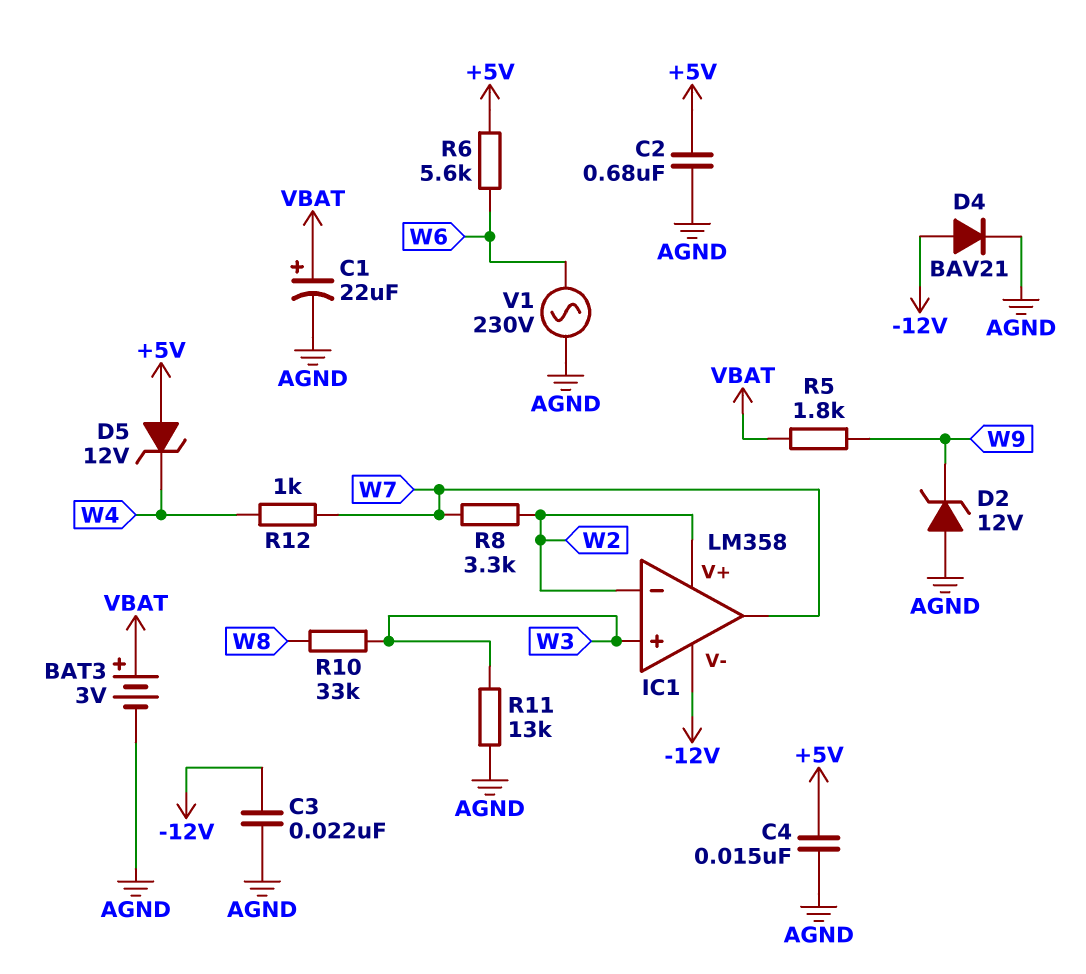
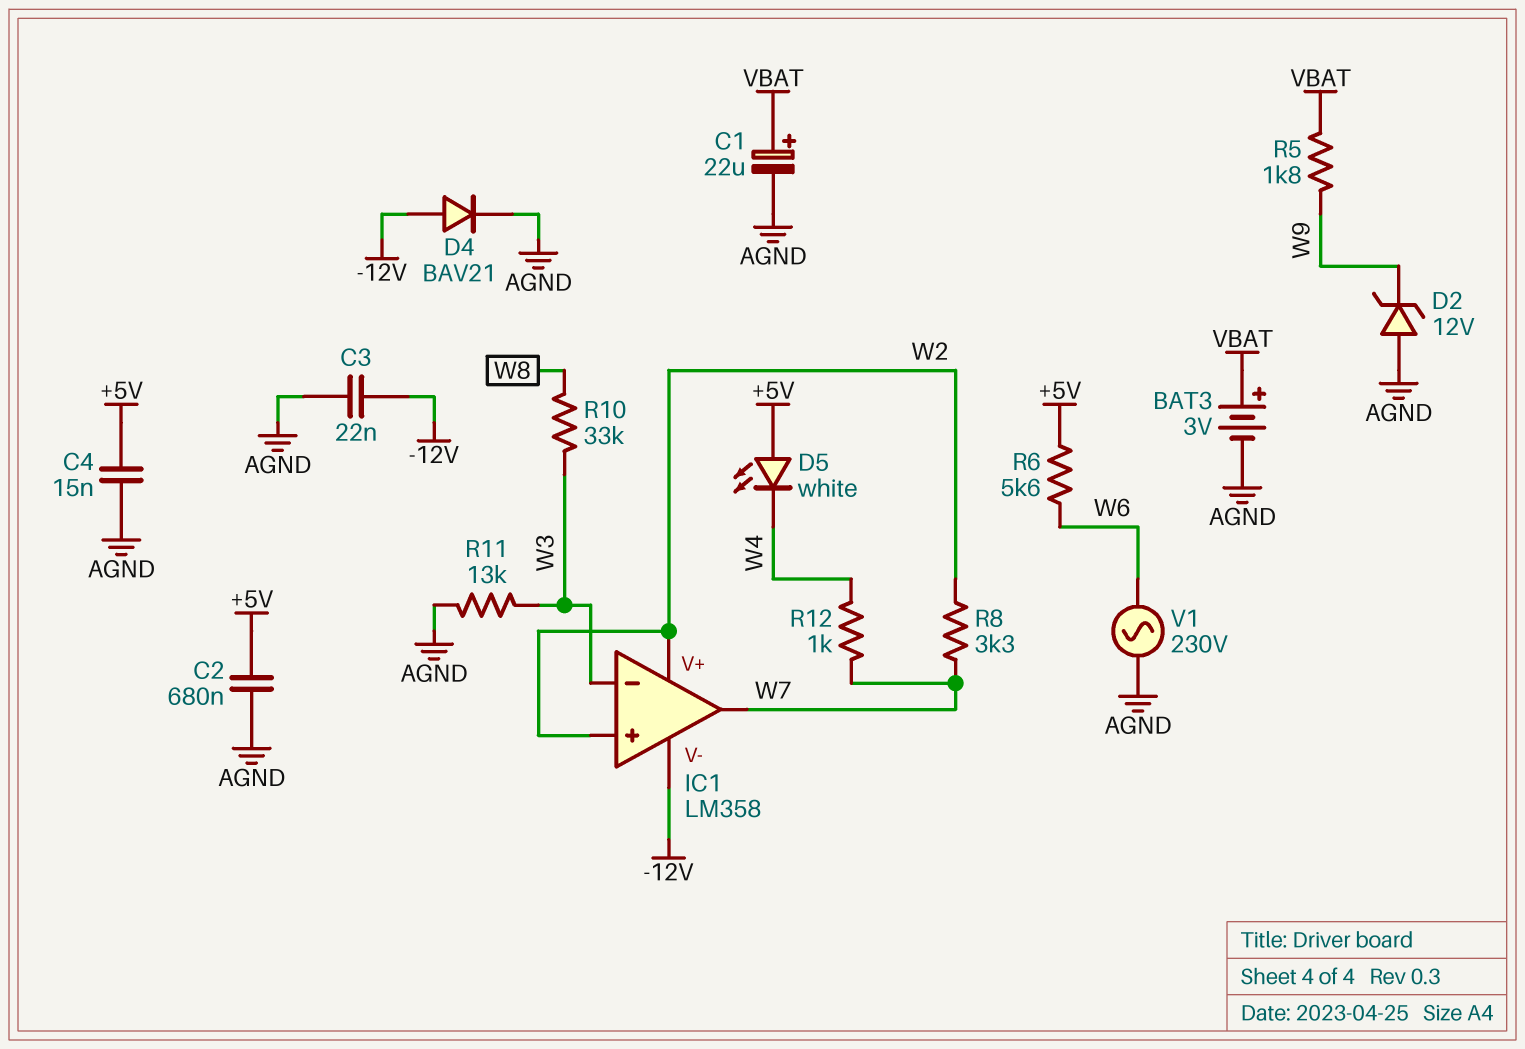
D5: zener 12V (A +5V, K W4) -> LED white (A +5V, K W4)
IC1 pin in+: W3 -> W2
IC1 pin in-: W2 -> W3

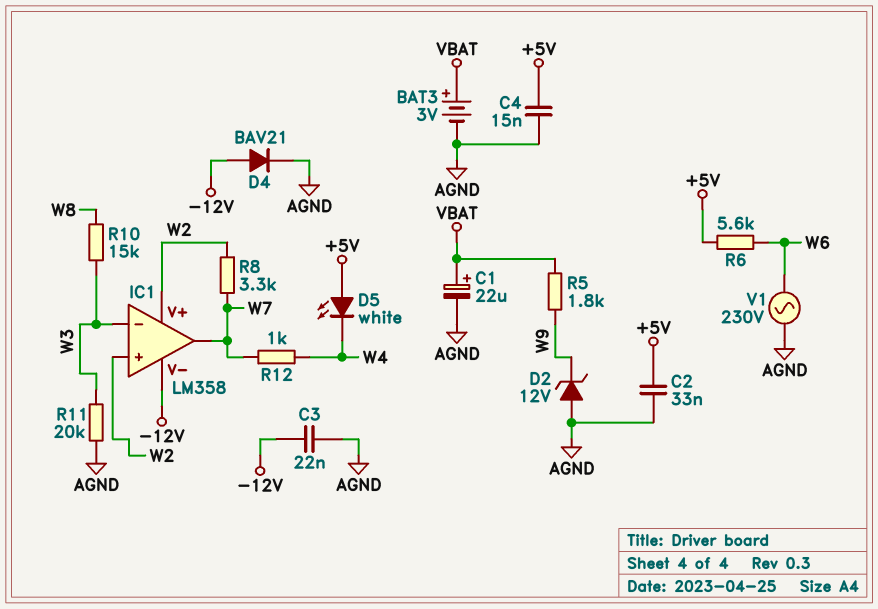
C2: 680nF (+5V, AGND) -> 33nF (+5V, AGND)
R10: 33k (W3, W8) -> 15k (W3, W8)
R11: 13k (AGND, W3) -> 20k (AGND, W3)

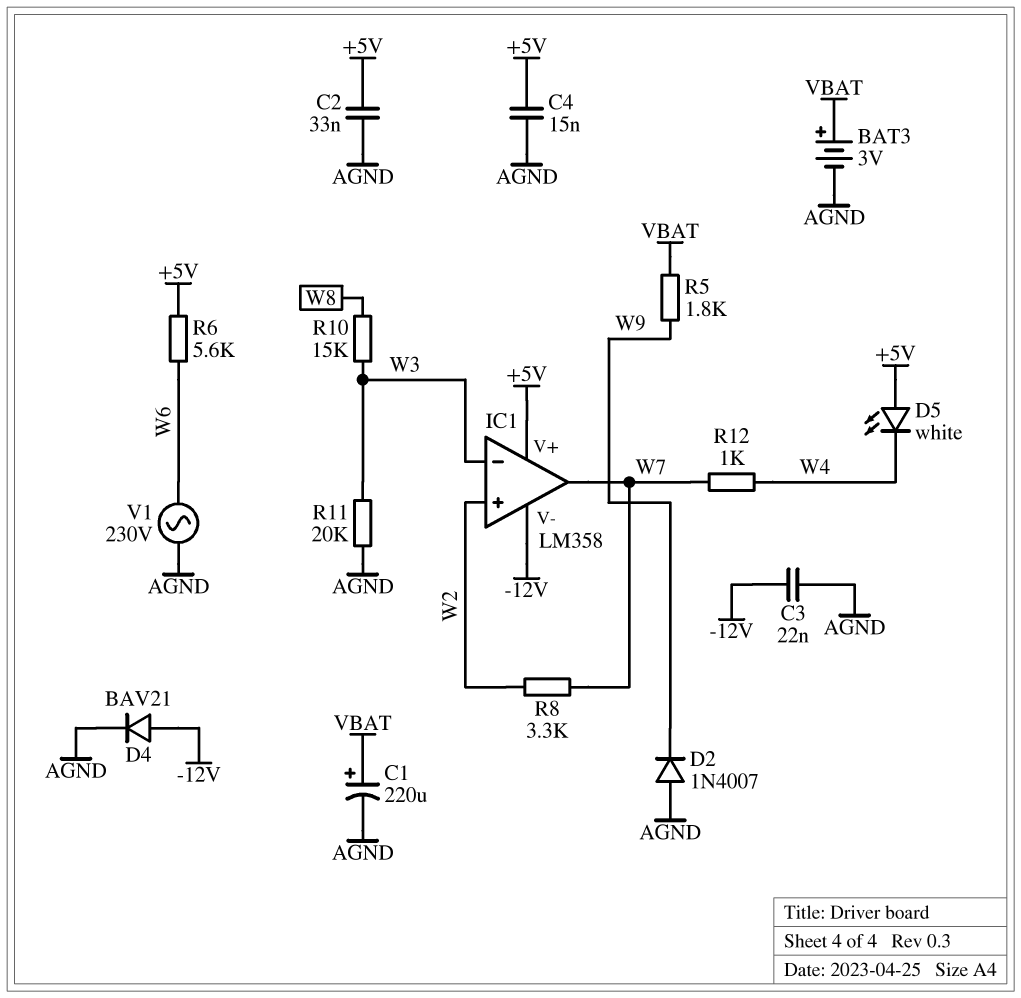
C1: 22uF (plus VBAT, minus AGND) -> 220uF (plus VBAT, minus AGND)
D2: zener 12V (A AGND, K W9) -> diode 1N4007 (A AGND, K W9)
IC1 pin V+: W2 -> +5V

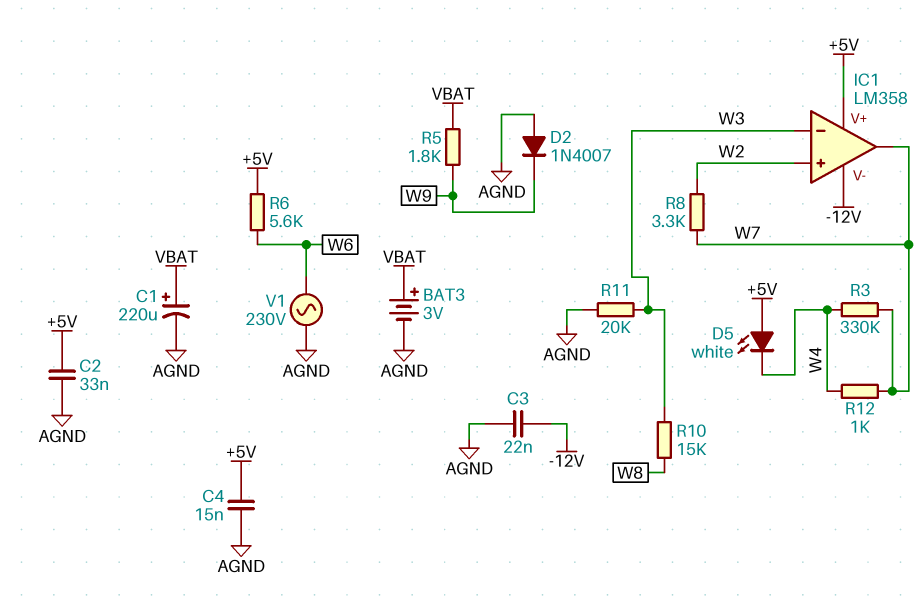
D4: diode BAV21 (A -12V, K AGND) -> none
R3: none -> 330k (W4, W7)

